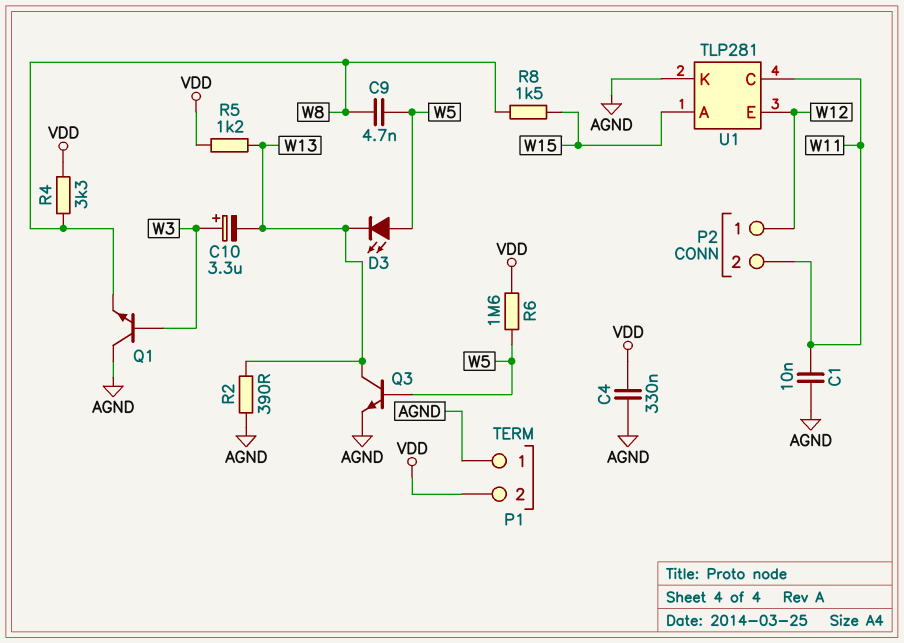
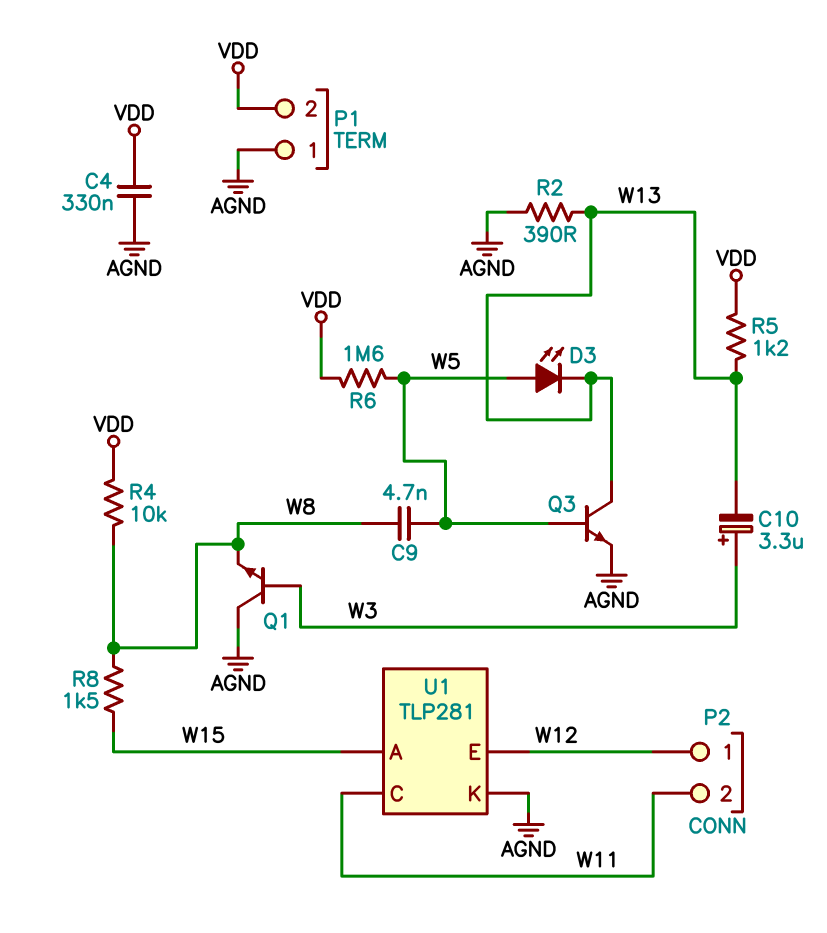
C1: 10nF (AGND, W11) -> none
R4: 3.3k (VDD, W8) -> 10k (VDD, W8)

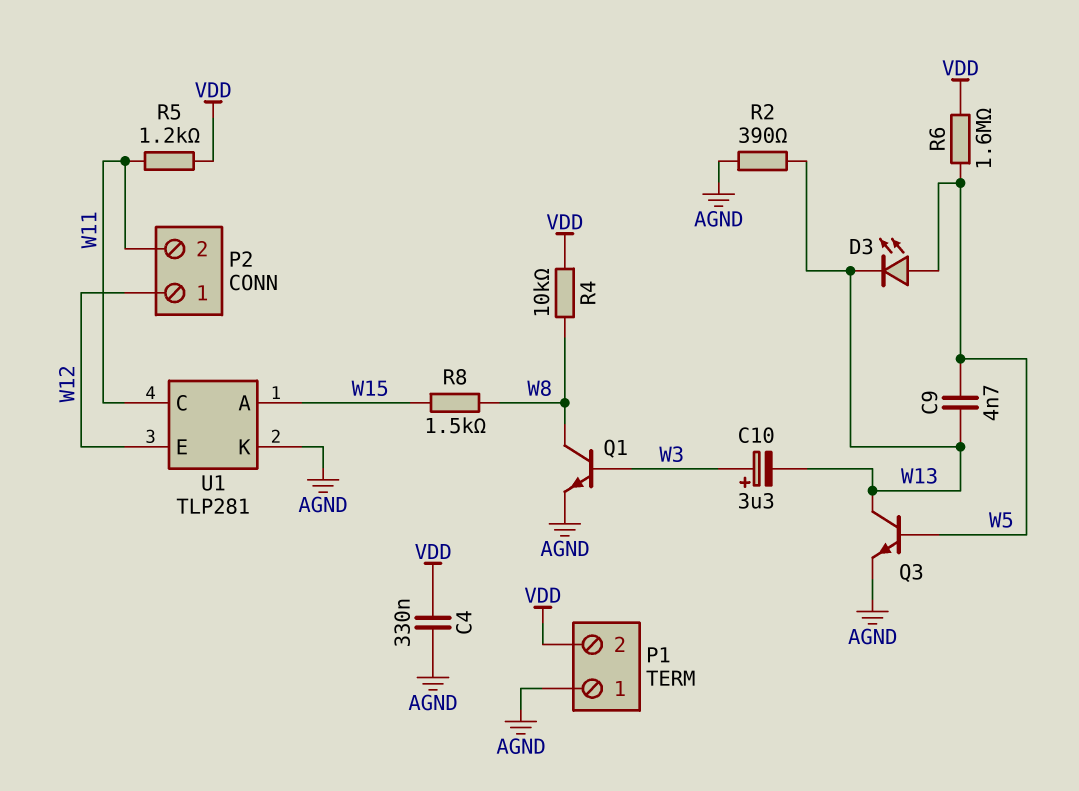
C9: 4.7nF (W5, W8) -> 4.7nF (W5, W13)
Q1: NPN (B W3, C AGND, E W8) -> NPN (B W3, C W8, E AGND)
R5: 1.2k (VDD, W13) -> 1.2k (VDD, W11)

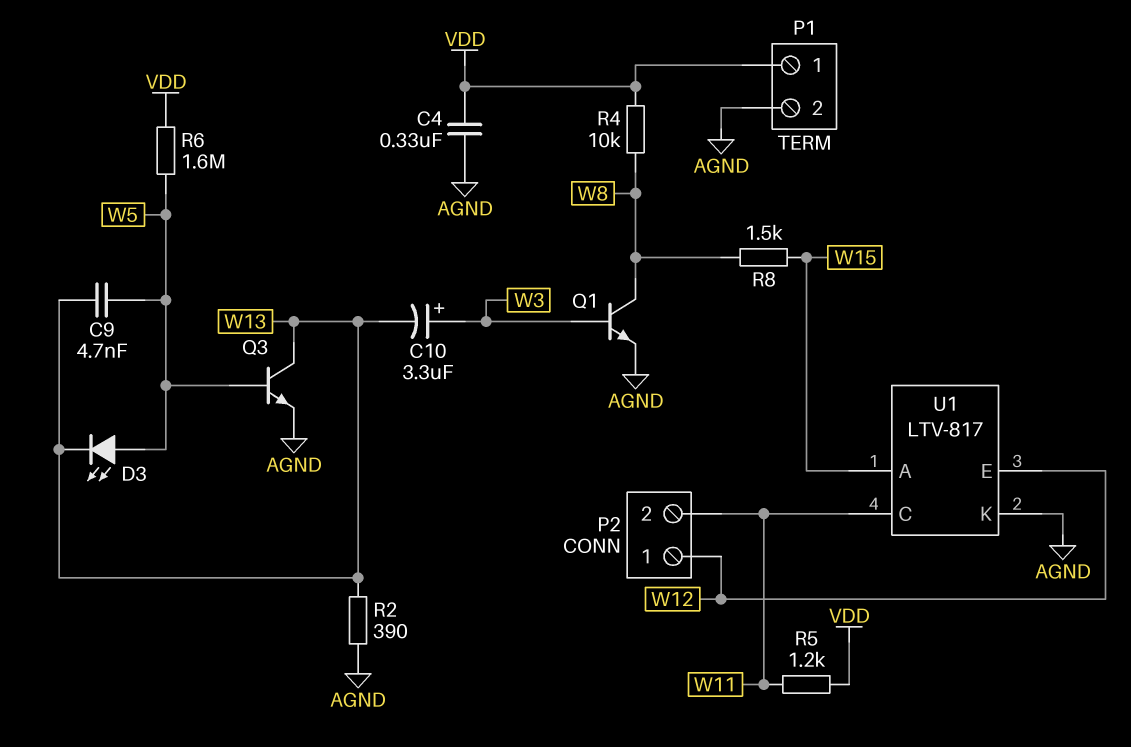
P1 pin 1: AGND -> VDD
P1 pin 2: VDD -> AGND
U1: TLP281 -> LTV-817

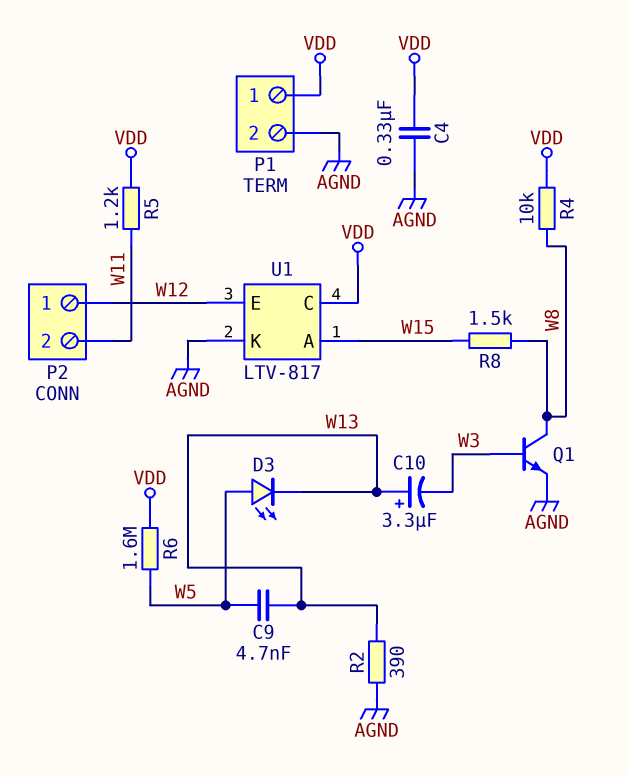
C10: 3.3uF (plus W3, minus W13) -> 3.3uF (plus W13, minus W3)
Q3: NPN (B W5, C W13, E AGND) -> none
U1 pin C: W11 -> VDD

